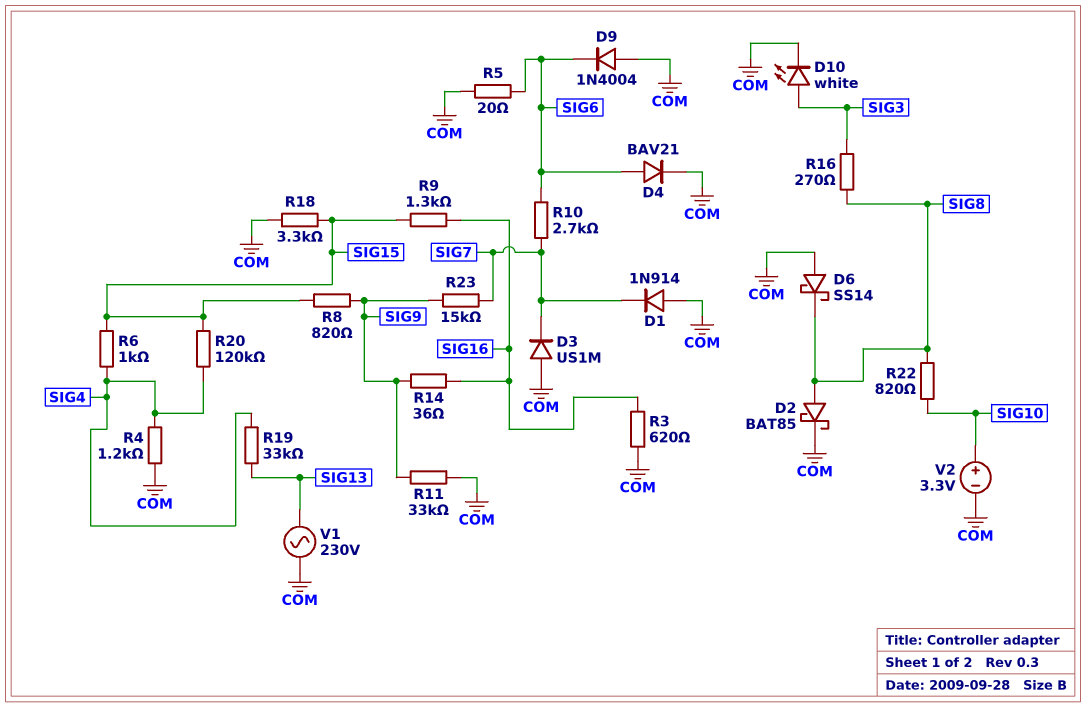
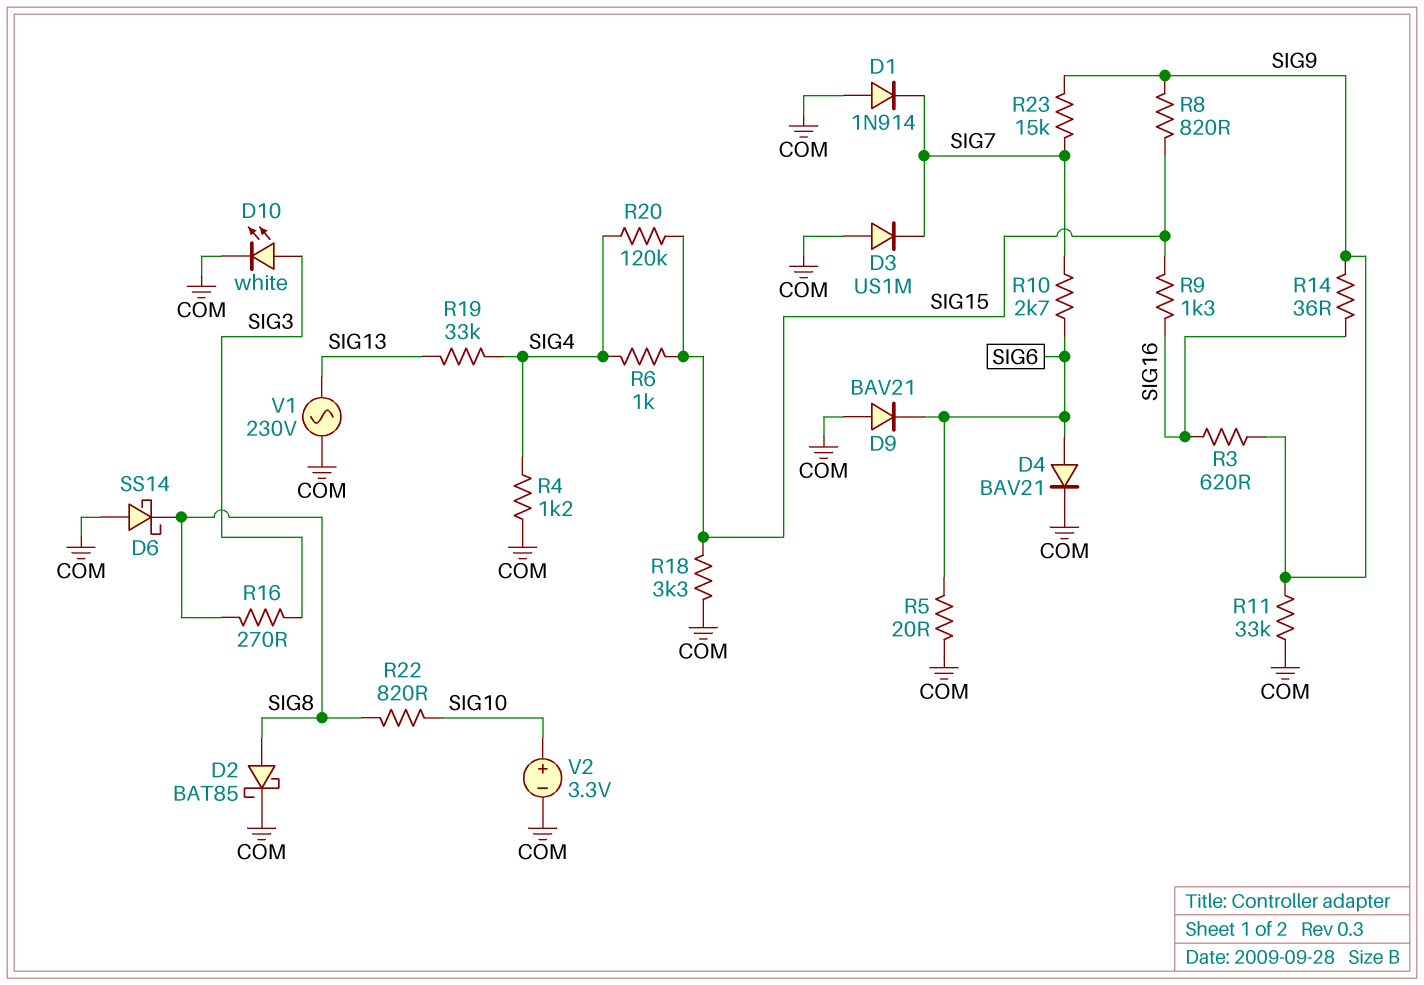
D9: diode 1N4004 (A COM, K SIG6) -> diode BAV21 (A COM, K SIG6)
R3: 620 (COM, SIG16) -> 620 (SIG9, SIG16)

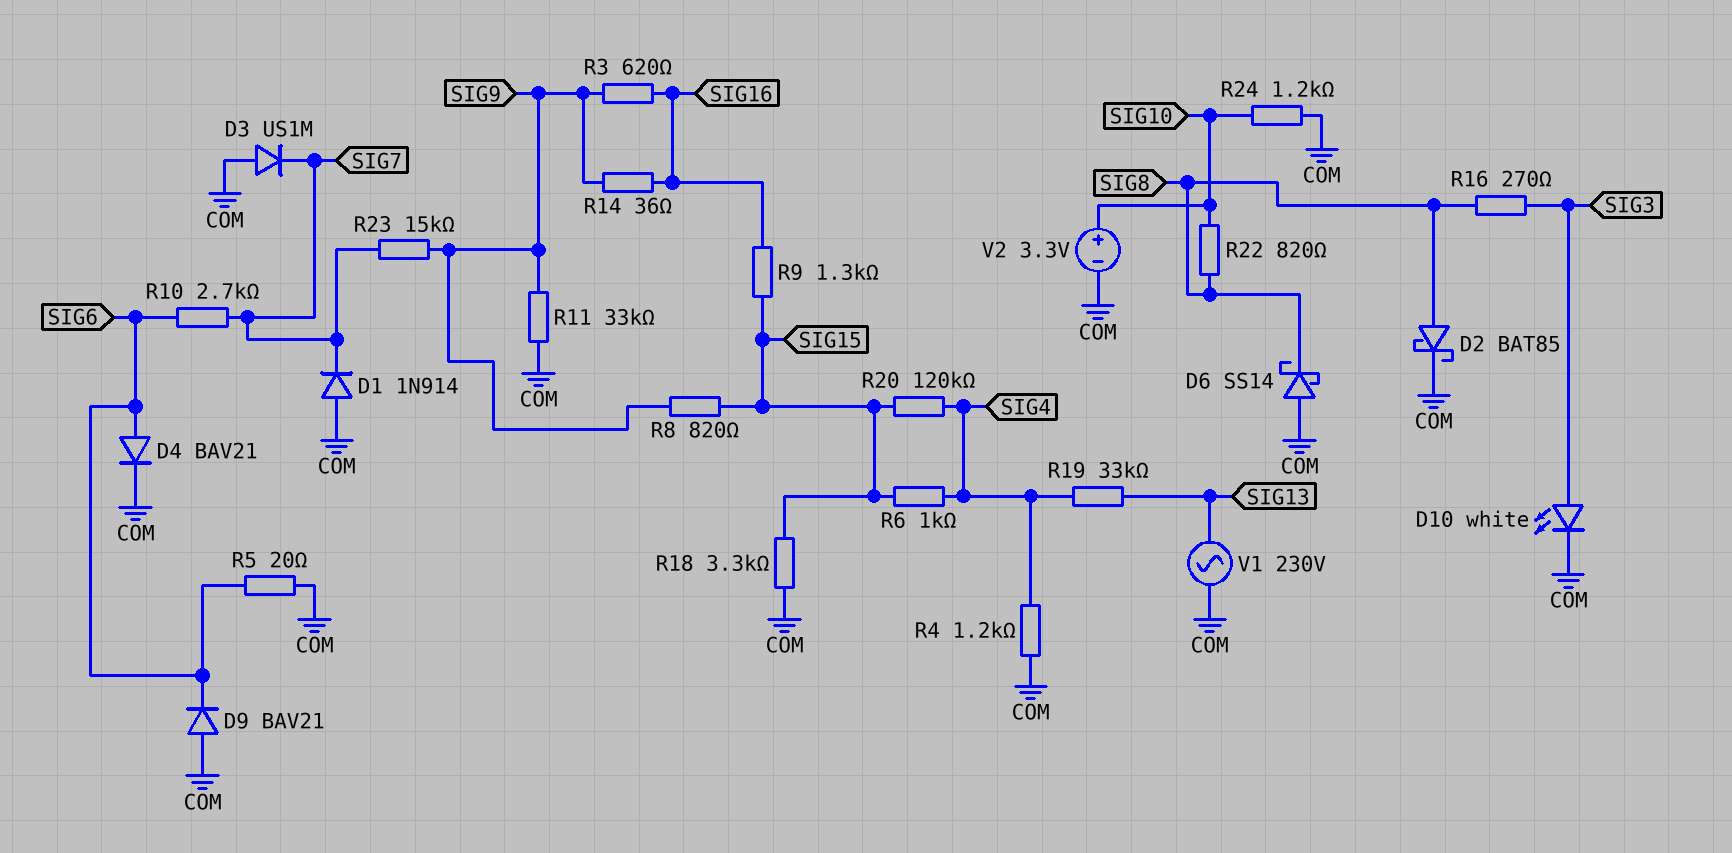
R24: none -> 1.2k (COM, SIG10)

